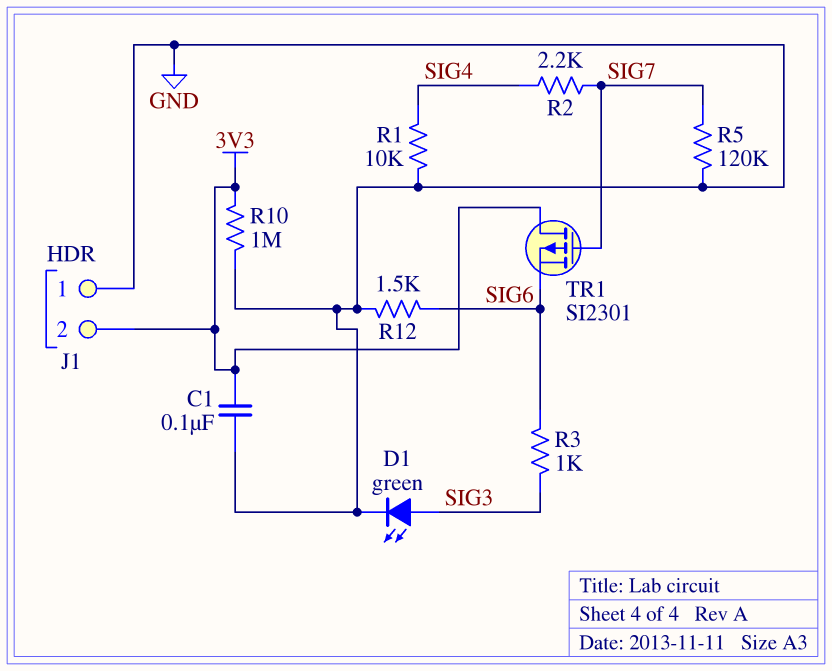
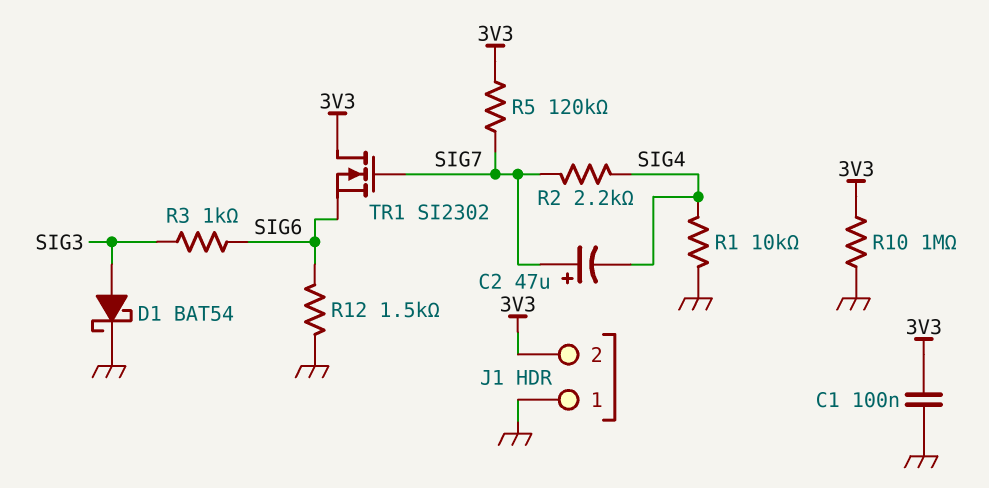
C2: none -> 47uF (plus SIG7, minus SIG4)
D1: LED green (A SIG3, K GND) -> schottky BAT54 (A SIG3, K GND)
R5: 120k (GND, SIG7) -> 120k (3V3, SIG7)
TR1: PMOS SI2301 (G SIG7, D 3V3, S SIG6) -> NMOS SI2302 (G SIG7, D 3V3, S SIG6)

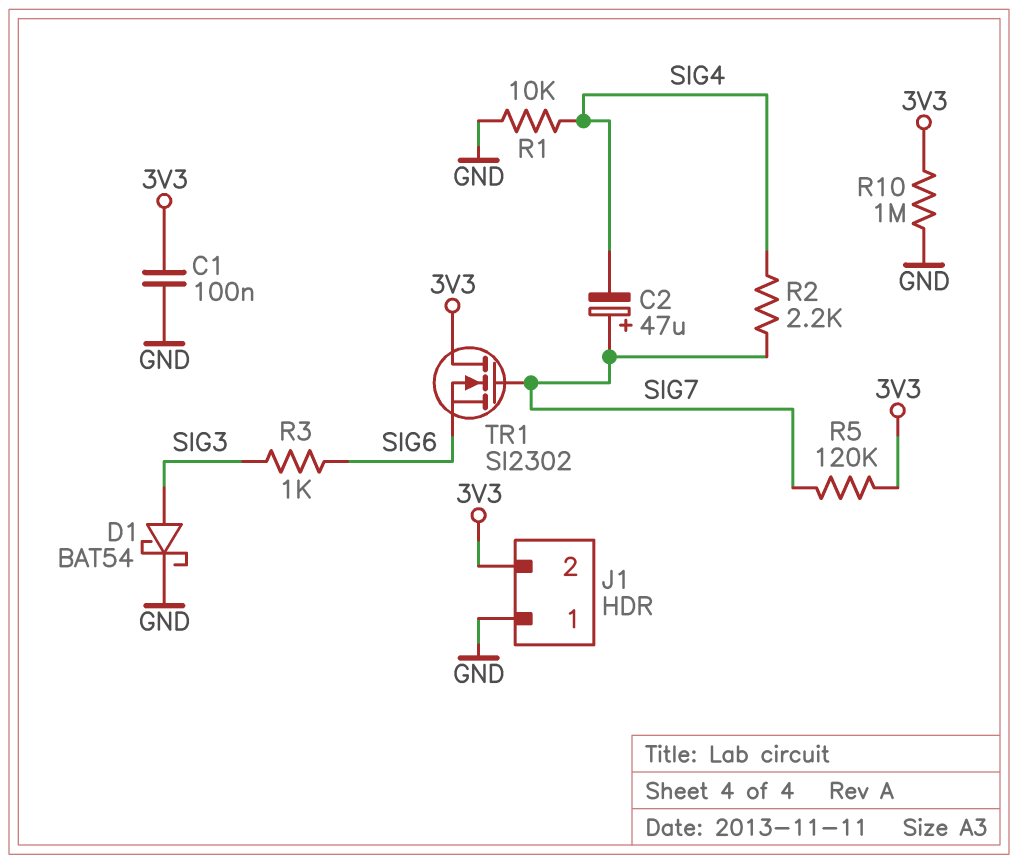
R12: 1.5k (GND, SIG6) -> none

